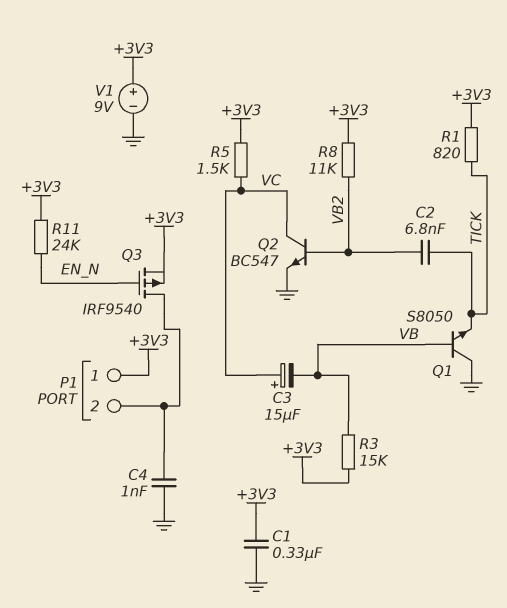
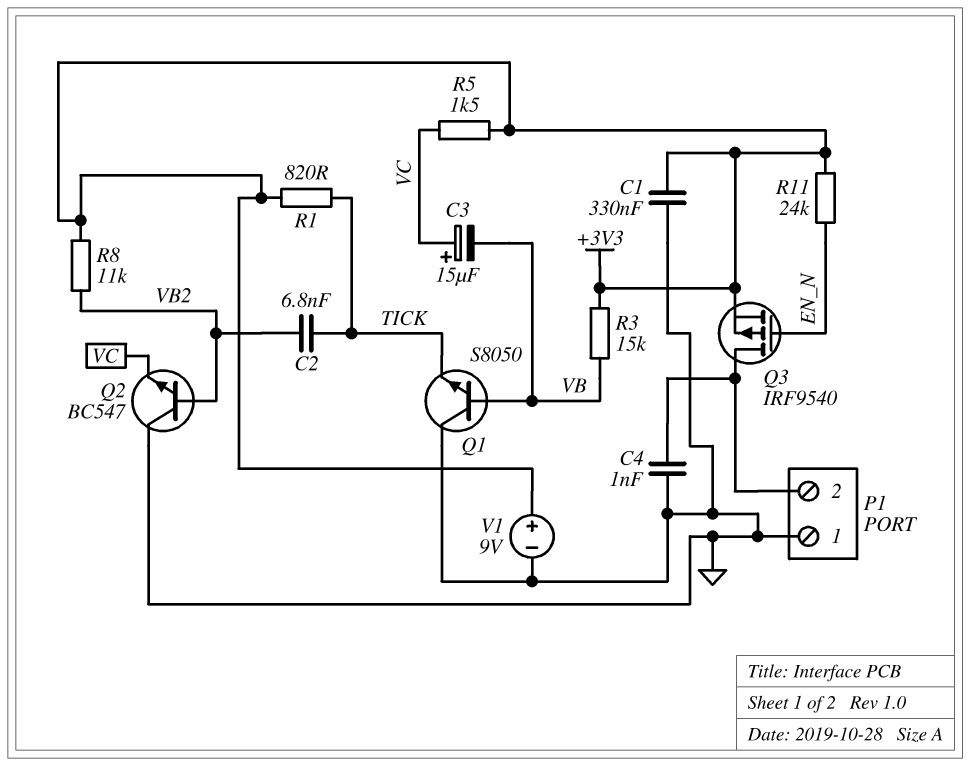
P1 pin 1: +3V3 -> GND
Q2: NPN BC547 (B VB2, C VC, E GND) -> NPN BC547 (B VB2, C GND, E VC)

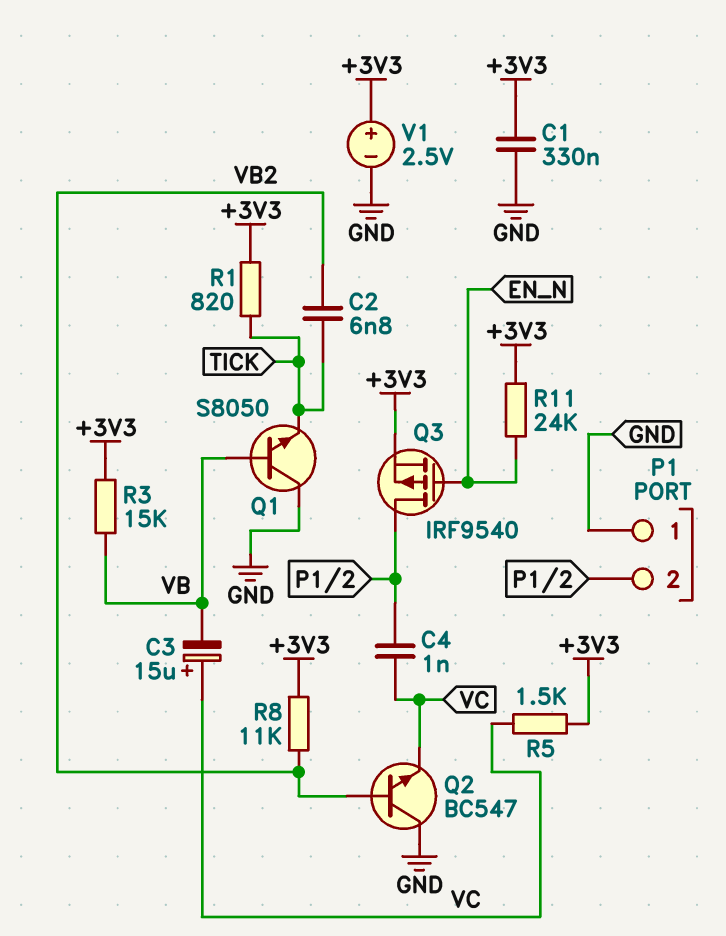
C4: 1nF (GND, P1/2) -> 1nF (P1/2, VC)
V1: 9V (plus +3V3, minus GND) -> 2.5V (plus +3V3, minus GND)

